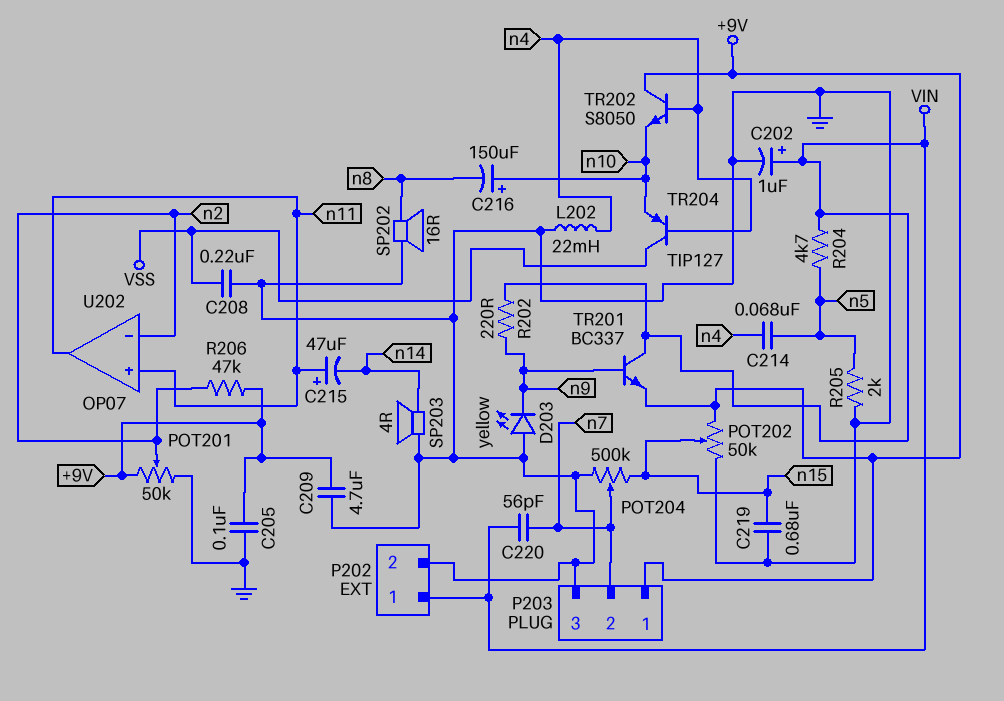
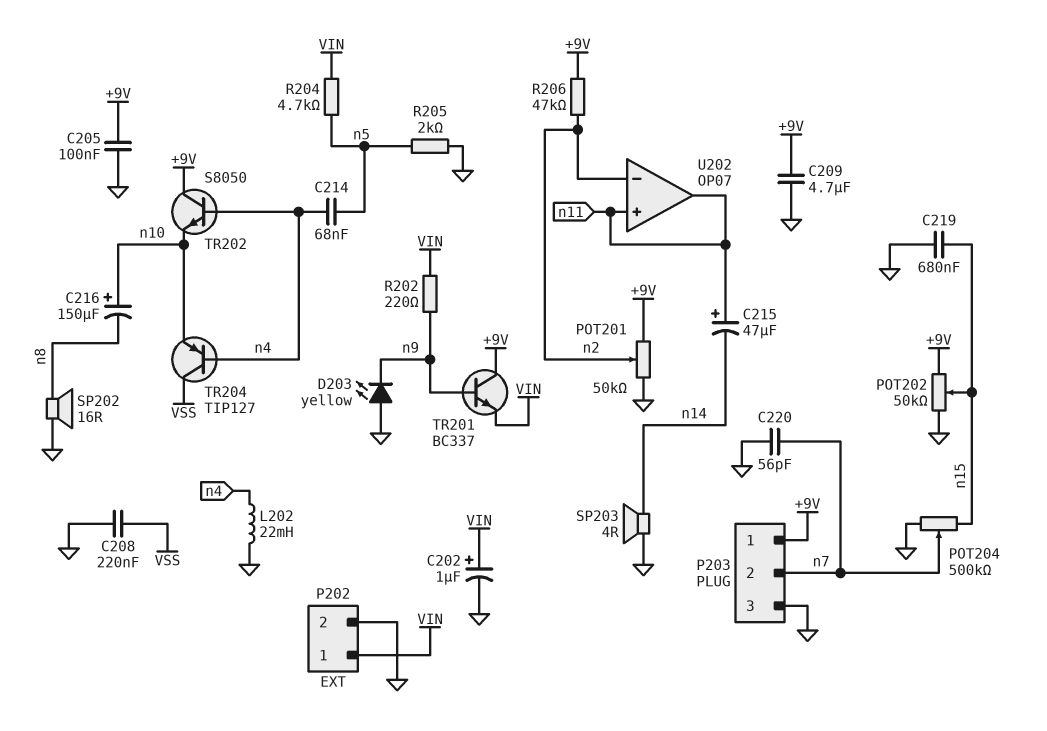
C220: 56pF (VIN, n7) -> 56pF (GND, n7)
TR201: NPN BC337 (B n9, C VIN, E +9V) -> NPN BC337 (B n9, C +9V, E VIN)

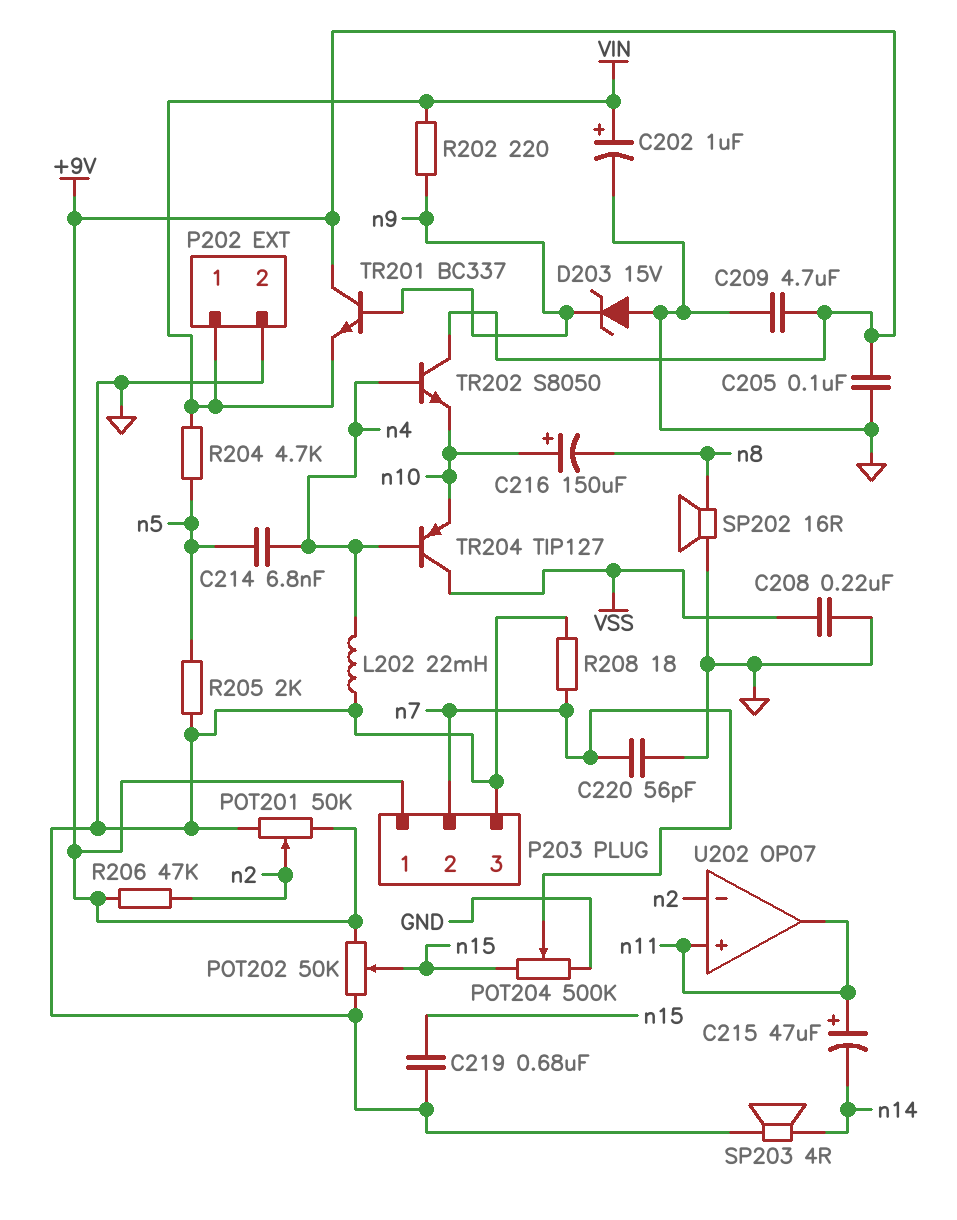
C214: 68nF (n4, n5) -> 6.8nF (n4, n5)
D203: LED yellow (A GND, K n9) -> zener 15V (A GND, K n9)
R208: none -> 18 (GND, n7)

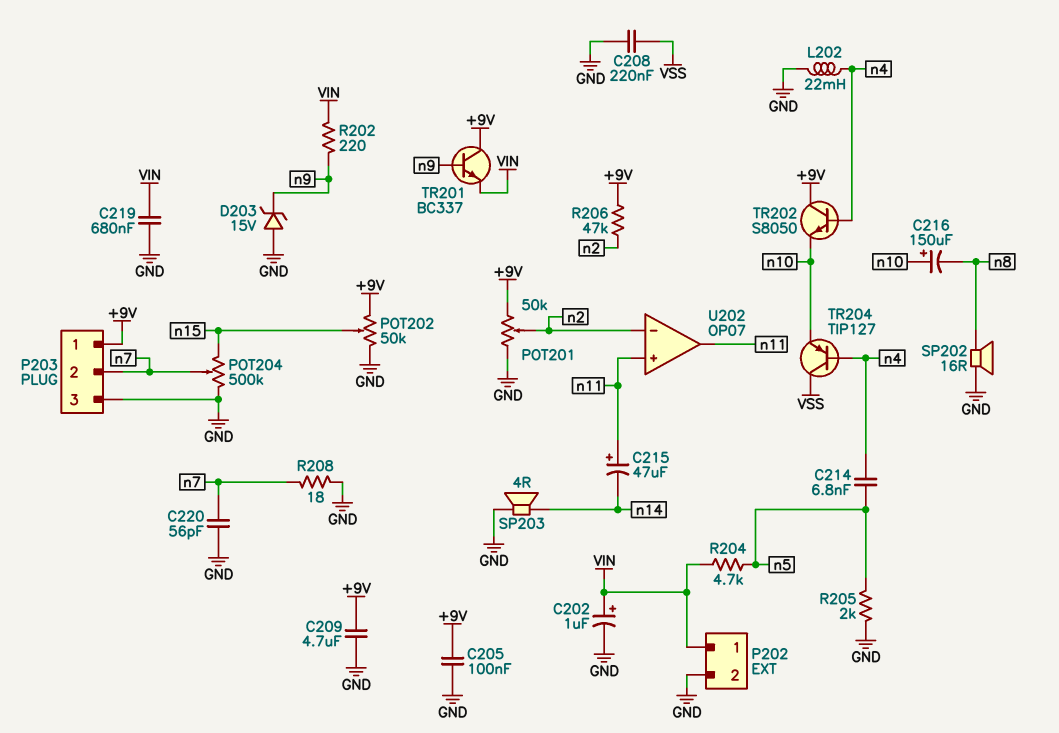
C219: 680nF (GND, n15) -> 680nF (GND, VIN)

